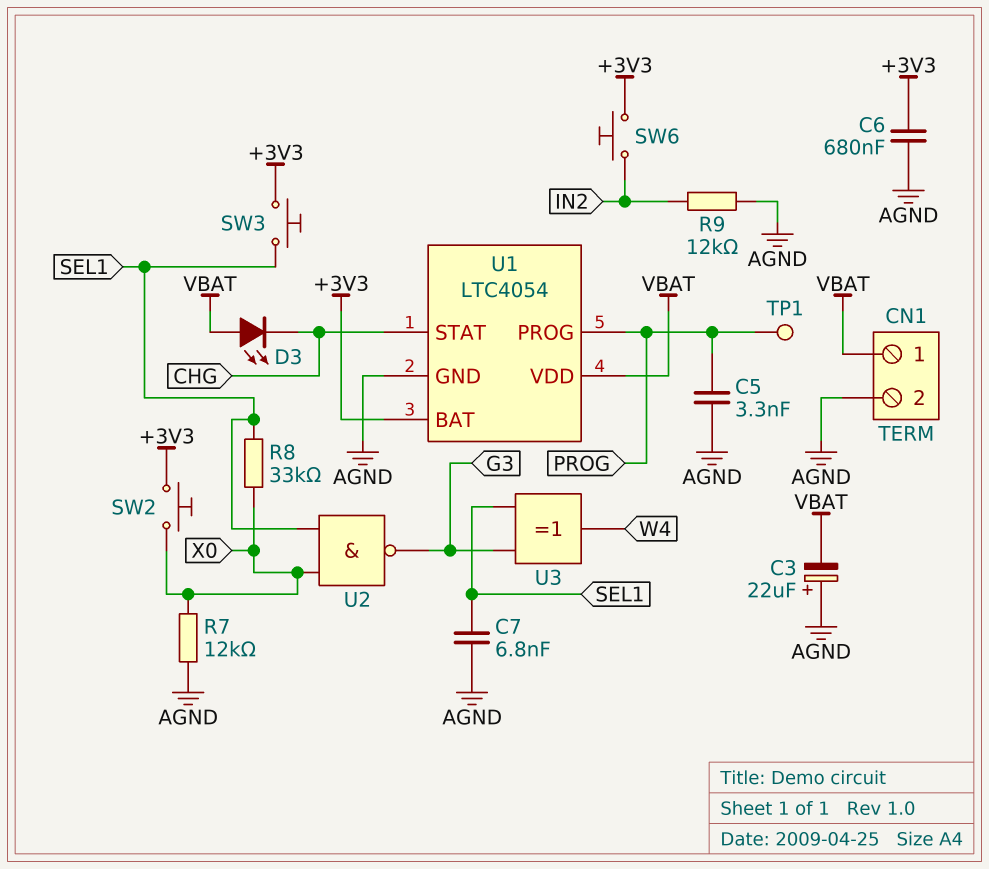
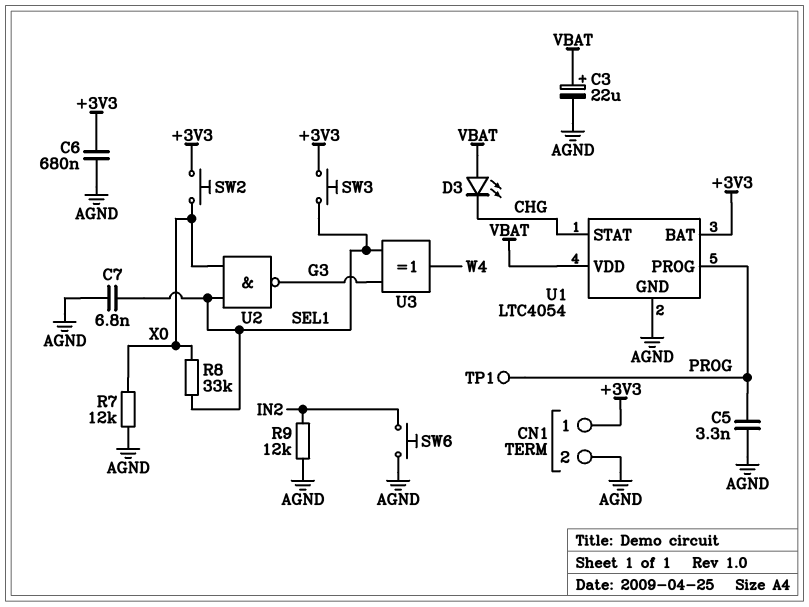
C3: 22uF (plus AGND, minus VBAT) -> 22uF (plus VBAT, minus AGND)
CN1 pin 1: VBAT -> +3V3
SW6: button (+3V3, IN2) -> button (AGND, IN2)

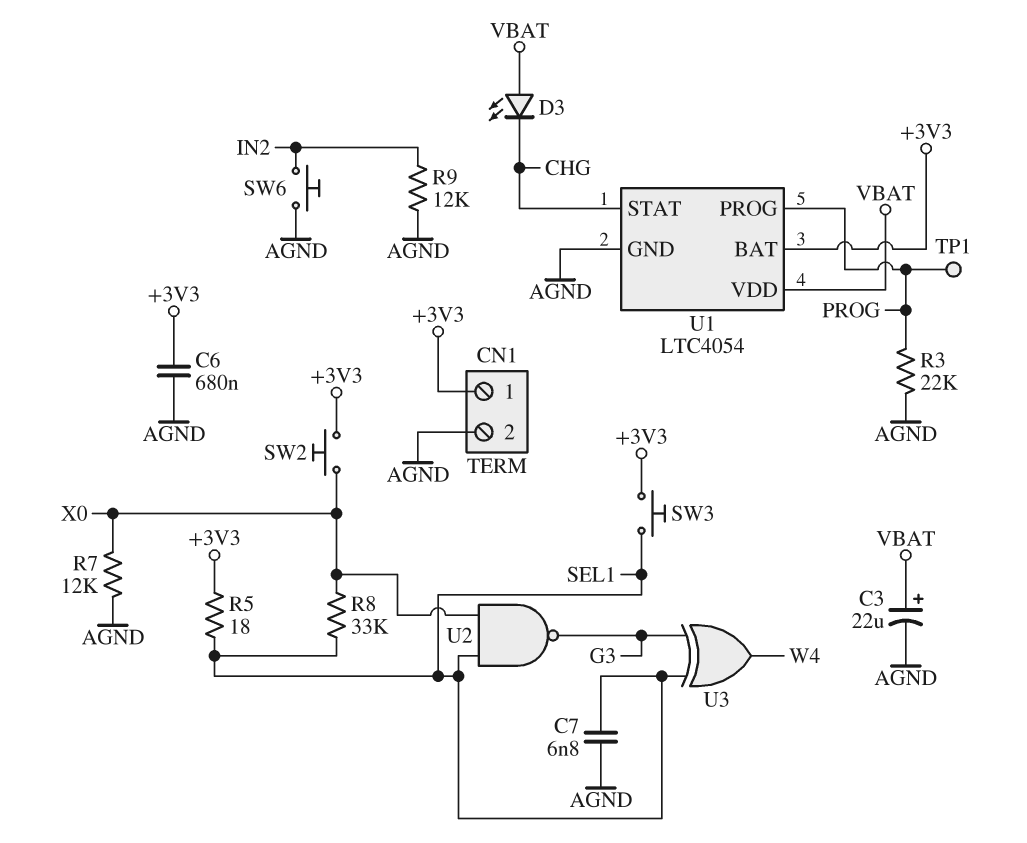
C5: 3.3nF (AGND, PROG) -> none
R3: none -> 22k (AGND, PROG)
R5: none -> 18 (+3V3, SEL1)

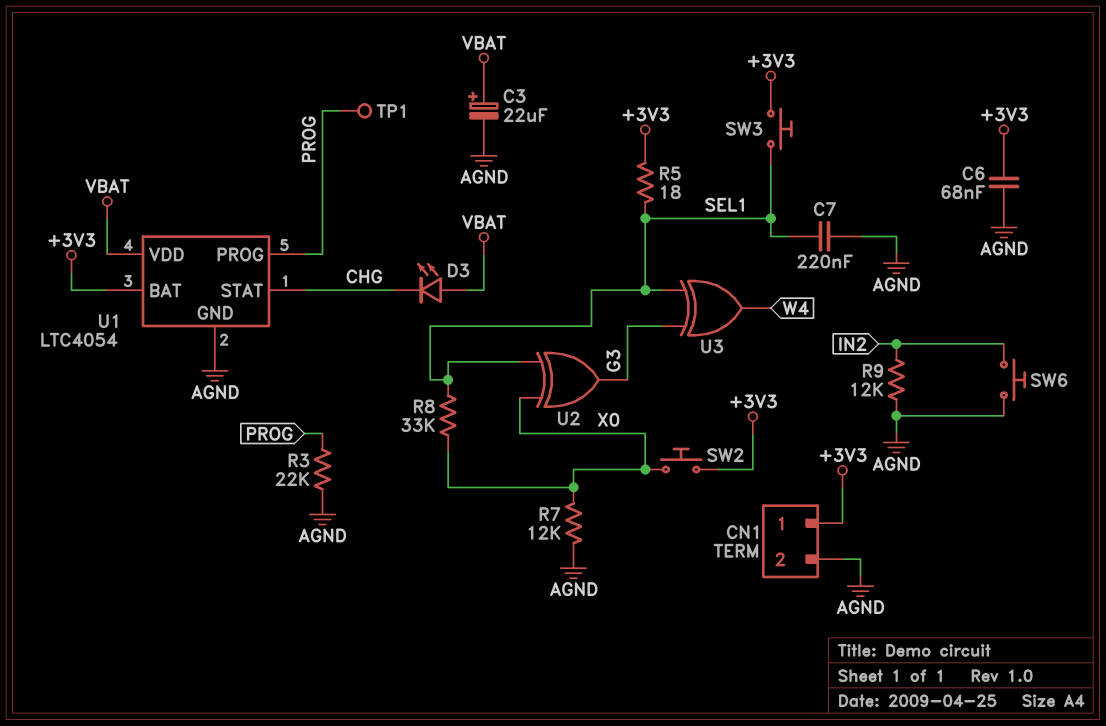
C6: 680nF (+3V3, AGND) -> 68nF (+3V3, AGND)
C7: 6.8nF (AGND, SEL1) -> 220nF (AGND, SEL1)
U2: NAND (in SEL1, in X0, out G3) -> XOR (in SEL1, in X0, out G3)

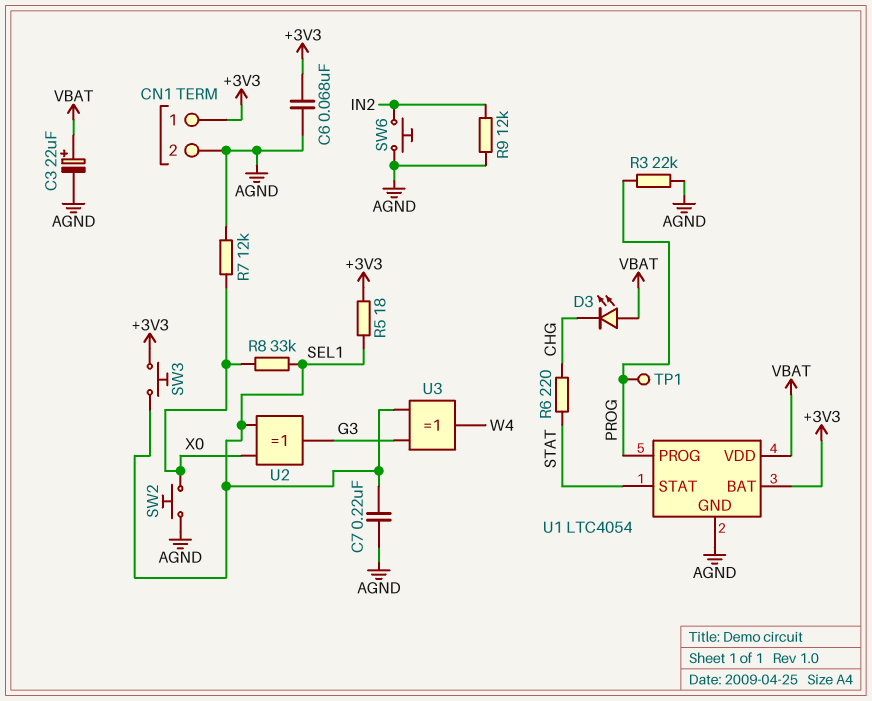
R6: none -> 220 (CHG, STAT)
SW2: button (+3V3, X0) -> button (AGND, X0)
U1 pin STAT: CHG -> STAT

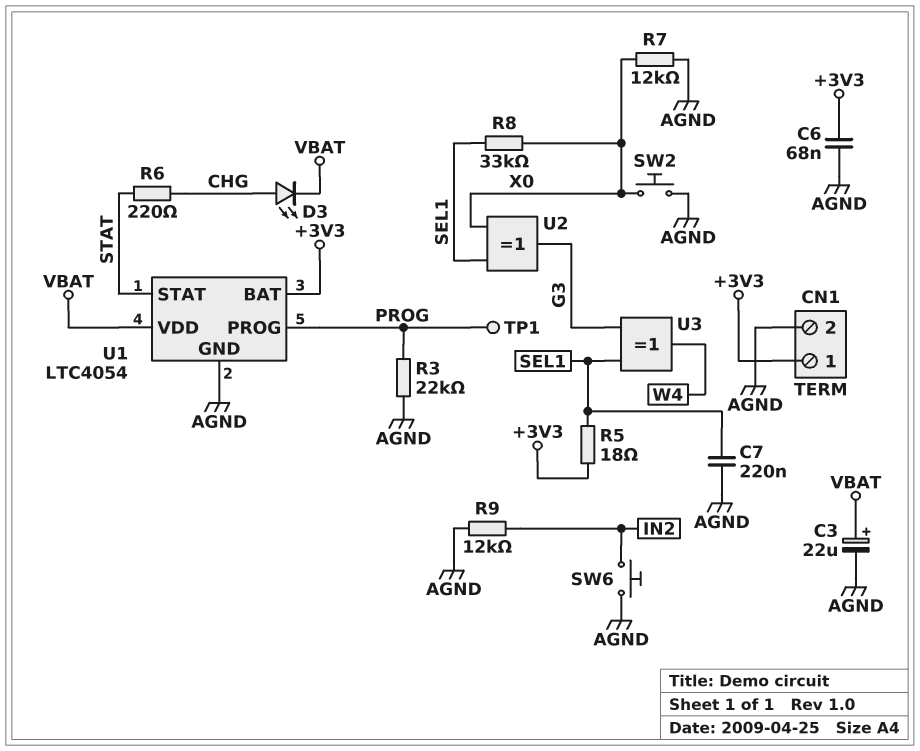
D3: LED (A VBAT, K CHG) -> LED (A CHG, K VBAT)
SW3: button (+3V3, SEL1) -> none

